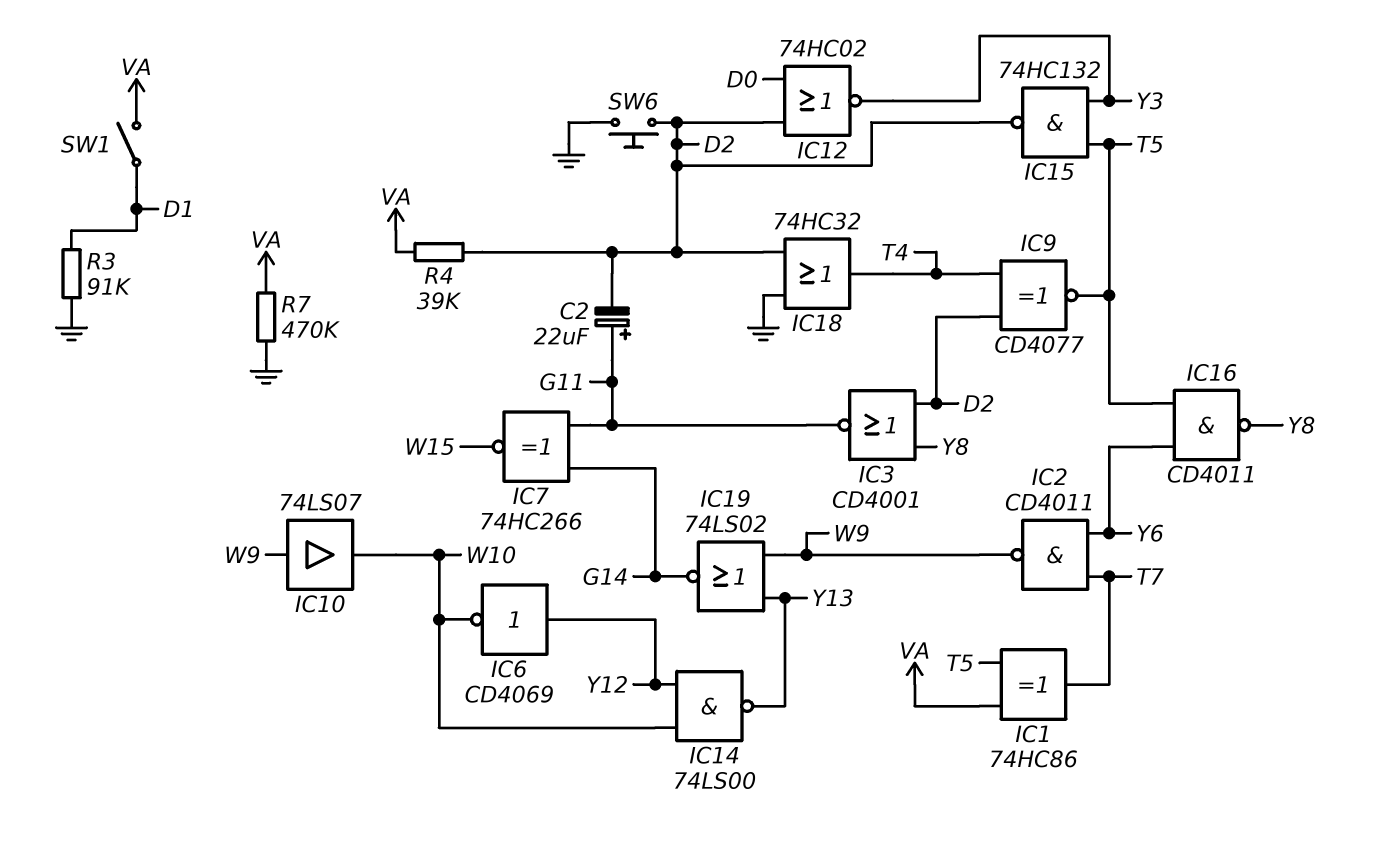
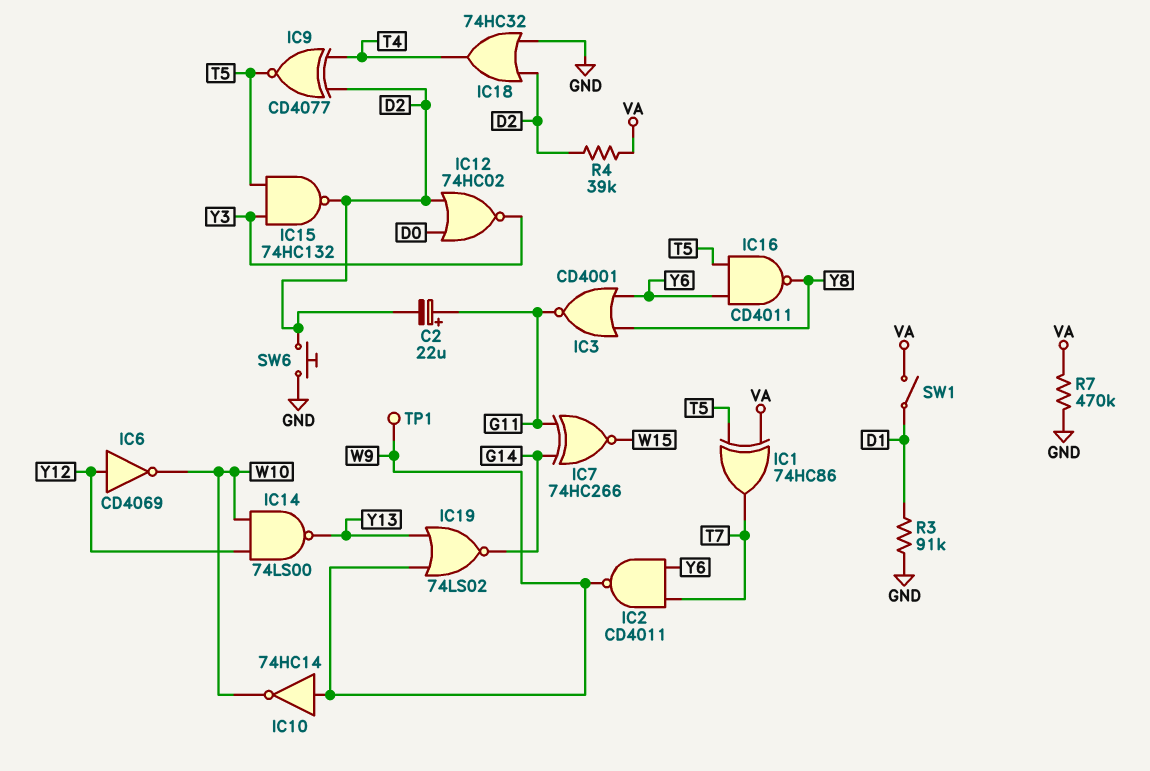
IC3: NOR CD4001 (in D2, in Y8, out G11) -> NOR CD4001 (in Y6, in Y8, out G11)
IC10: buffer 74LS07 (in W9, out W10) -> NOT 74HC14 (in W9, out W10)
TP1: none -> test point (W9)

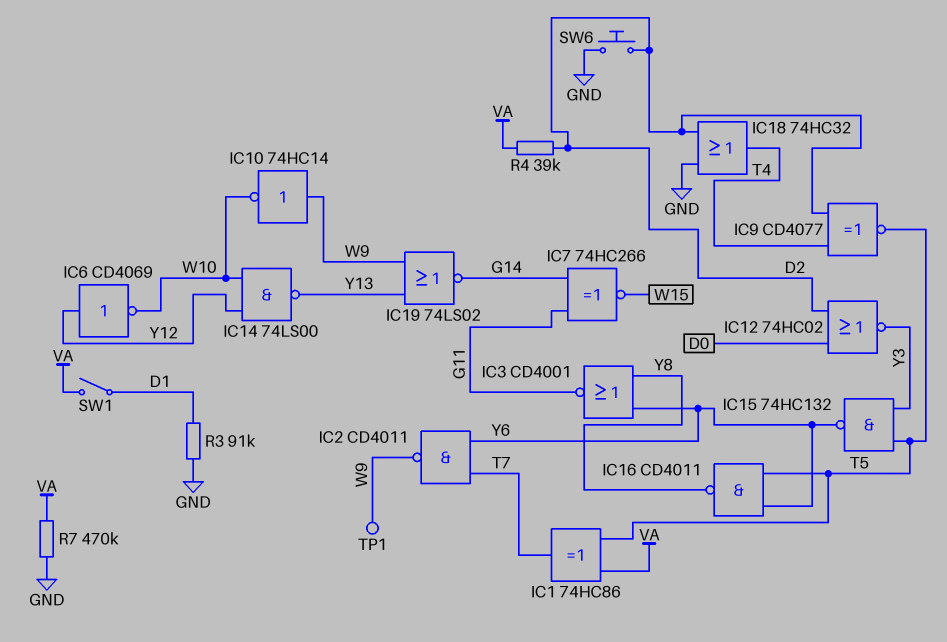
C2: 22uF (plus G11, minus D2) -> none
IC15: NAND 74HC132 (in T5, in Y3, out D2) -> NAND 74HC132 (in T5, in Y3, out Y6)

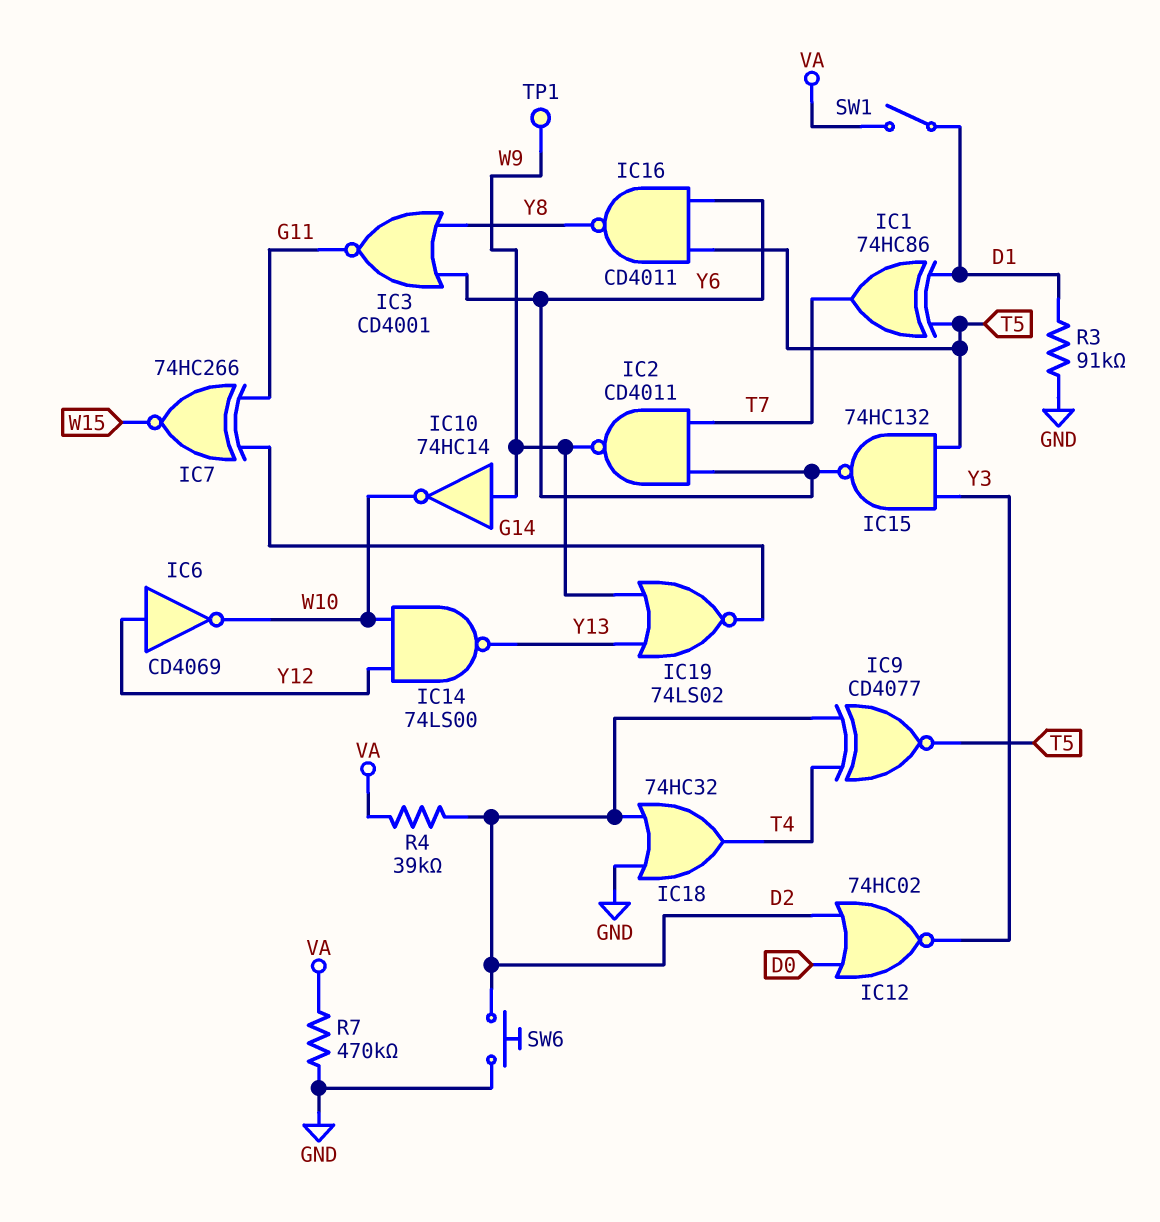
IC1: XOR 74HC86 (in T5, in VA, out T7) -> XOR 74HC86 (in D1, in T5, out T7)

